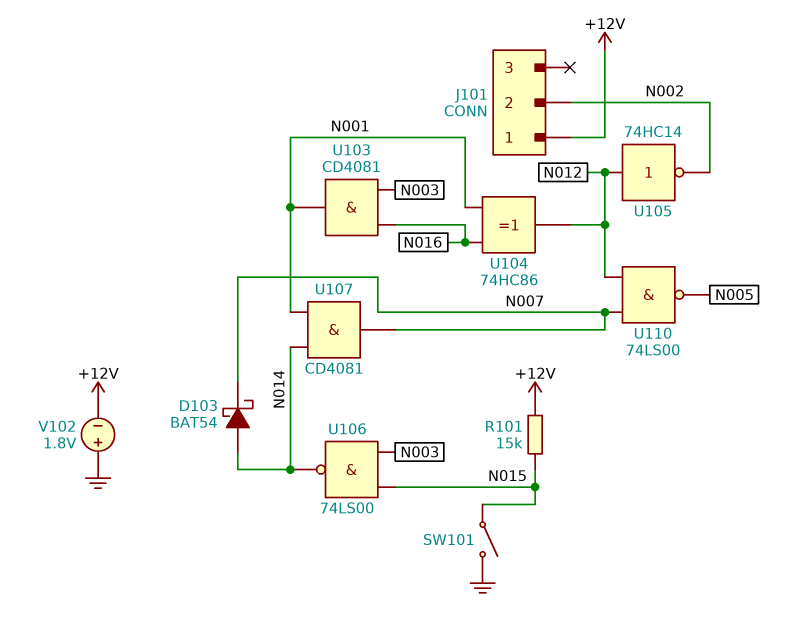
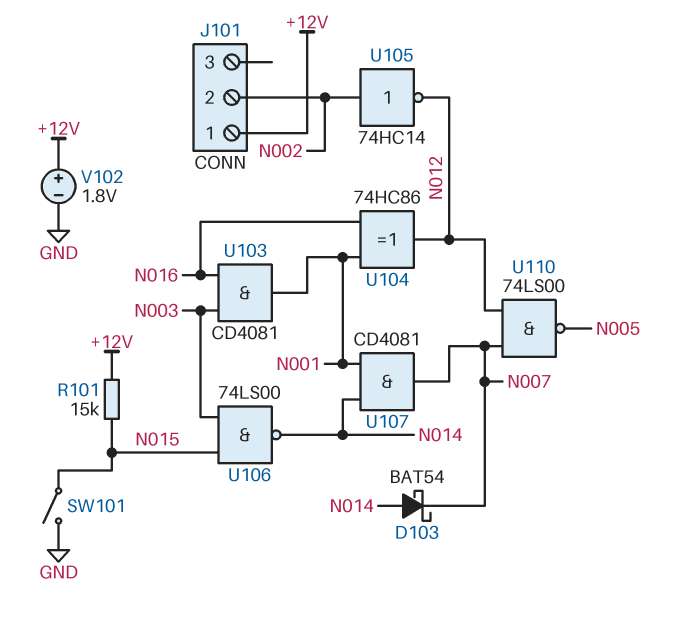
U105: NOT 74HC14 (in N012, out N002) -> NOT 74HC14 (in N002, out N012)
V102: 1.8V (plus GND, minus +12V) -> 1.8V (plus +12V, minus GND)

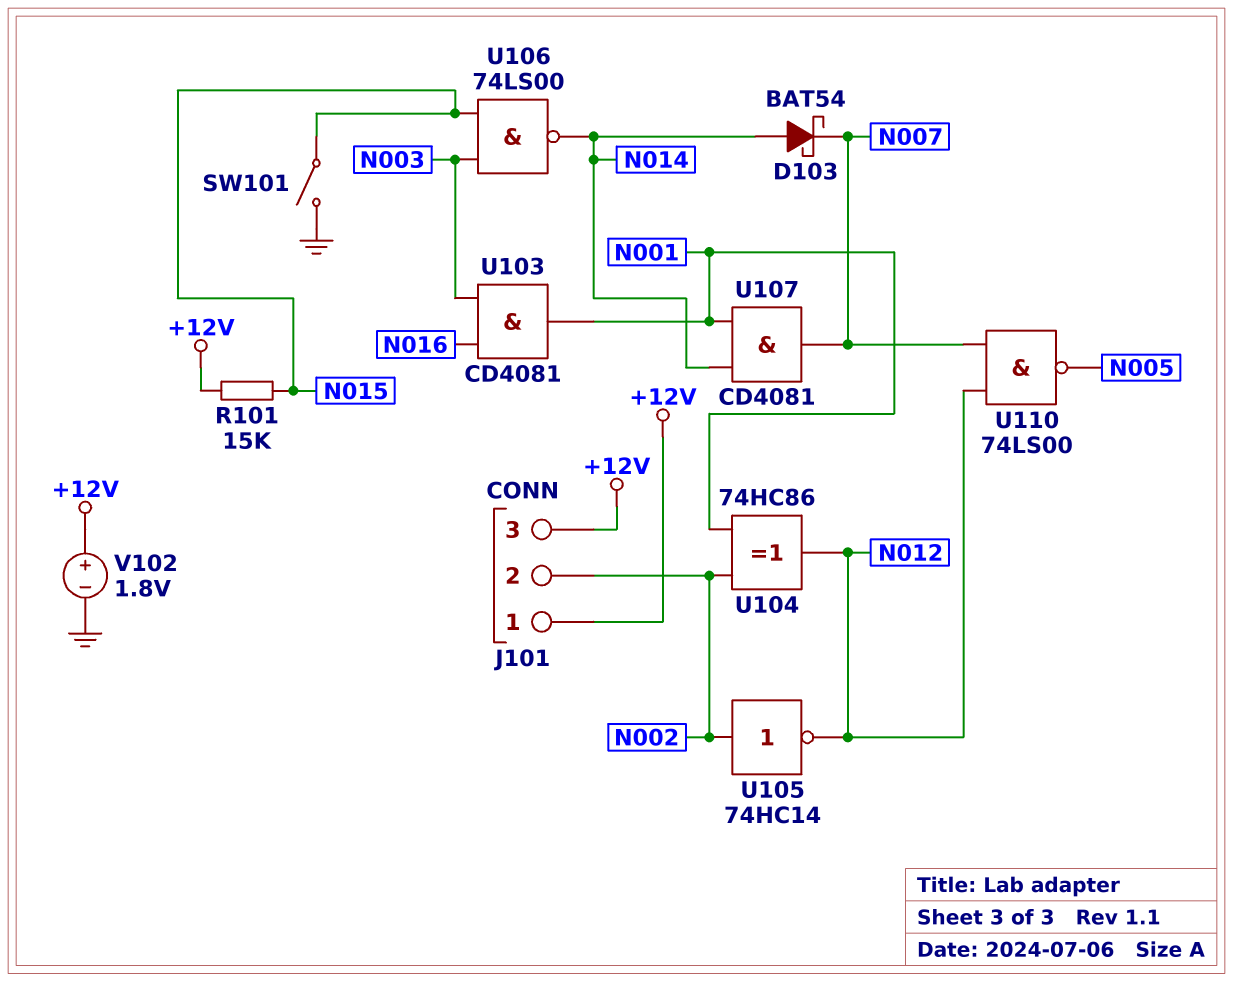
J101 pin 3: none -> +12V
U104: XOR 74HC86 (in N001, in N016, out N012) -> XOR 74HC86 (in N001, in N002, out N012)

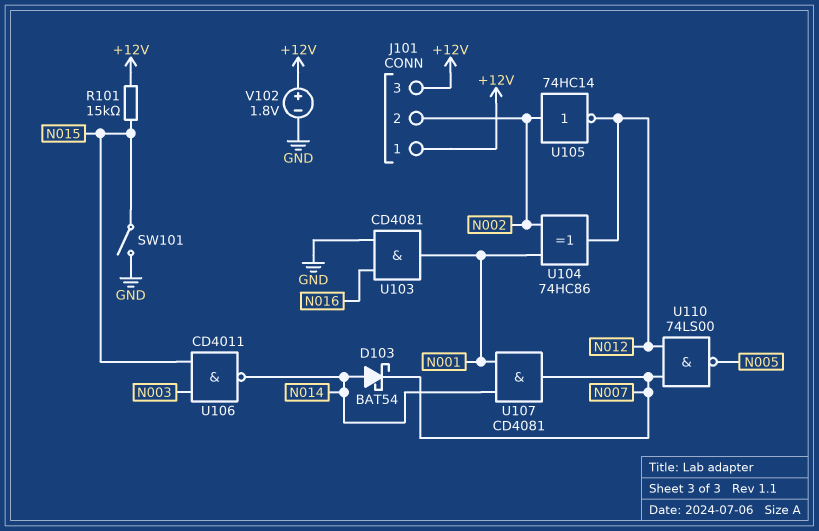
U103: AND CD4081 (in N003, in N016, out N001) -> AND CD4081 (in GND, in N016, out N001)
U106: NAND 74LS00 (in N003, in N015, out N014) -> NAND CD4011 (in N003, in N015, out N014)

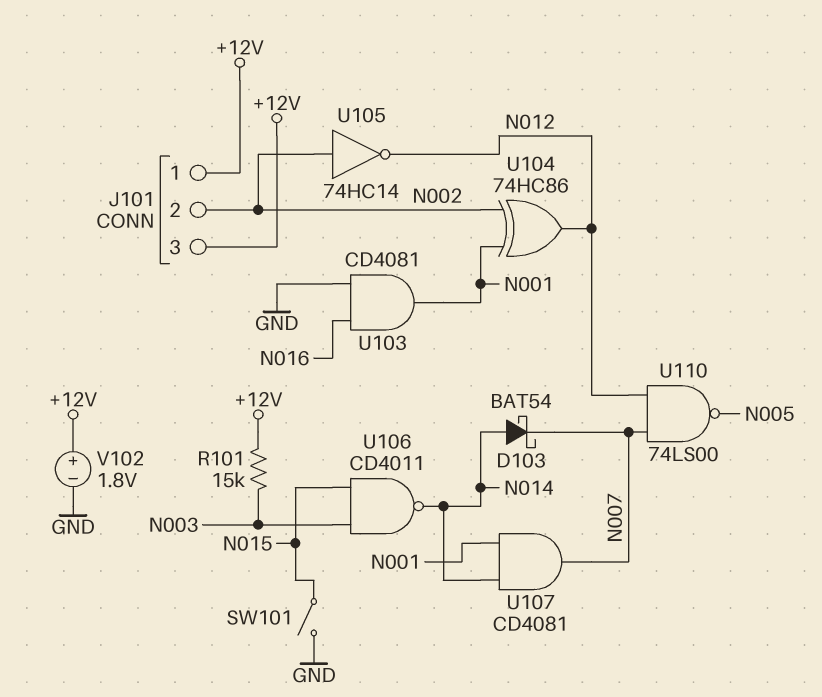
R101: 15k (+12V, N015) -> 15k (+12V, N003)

